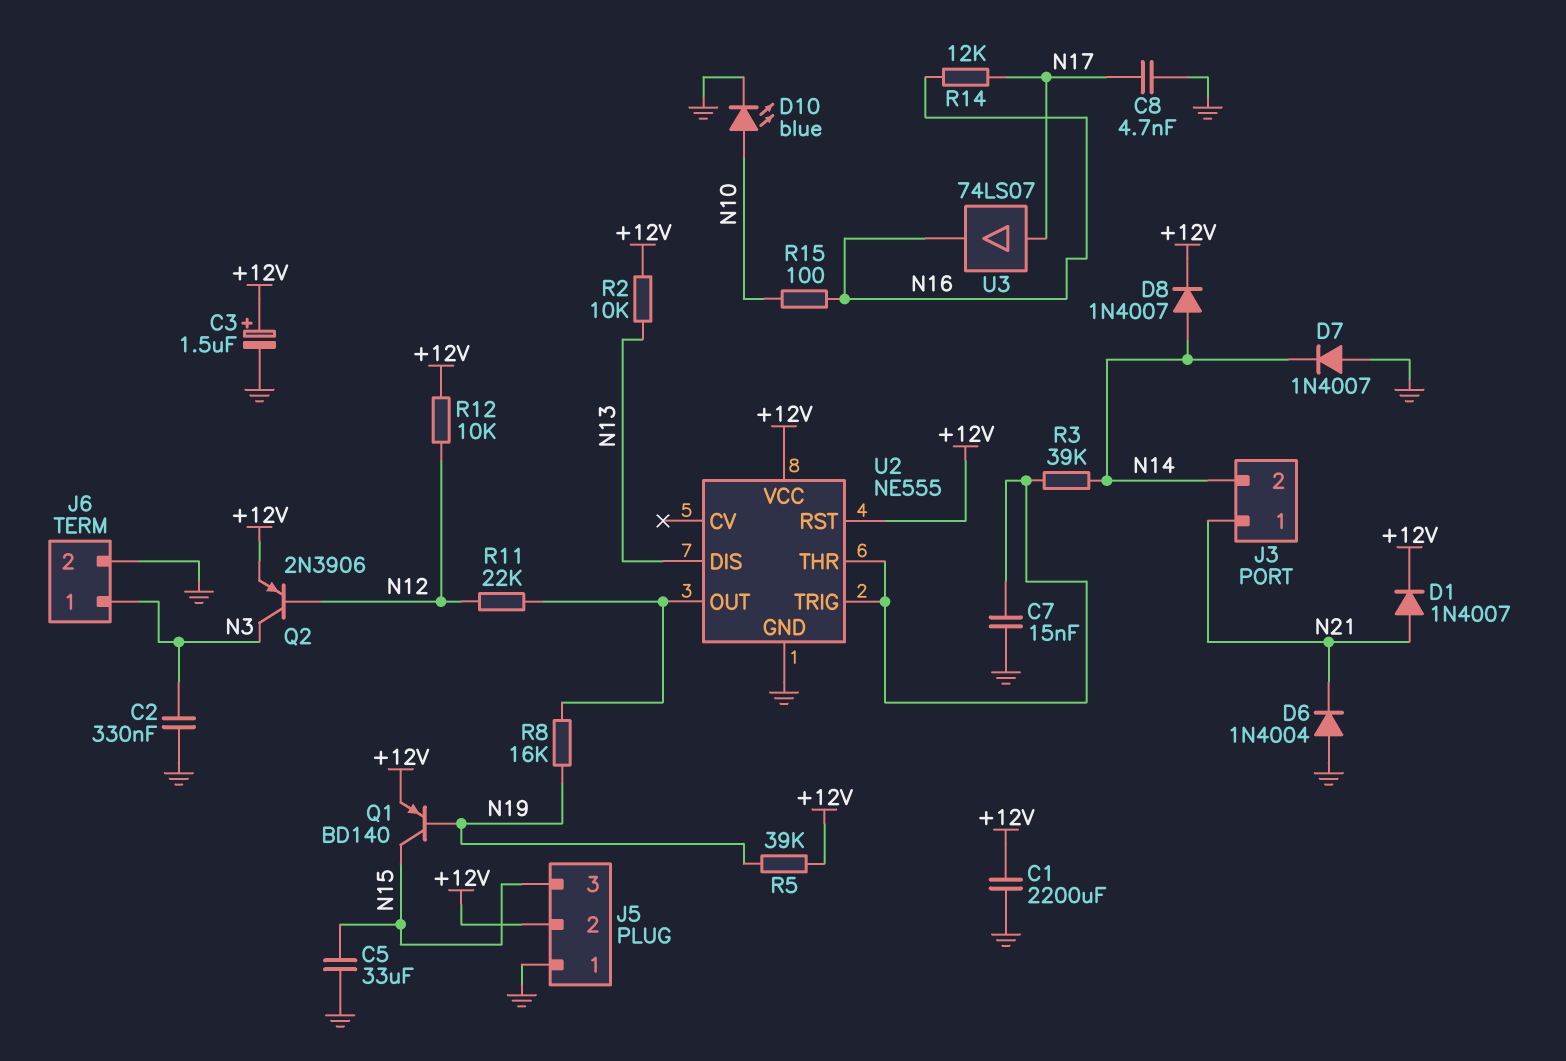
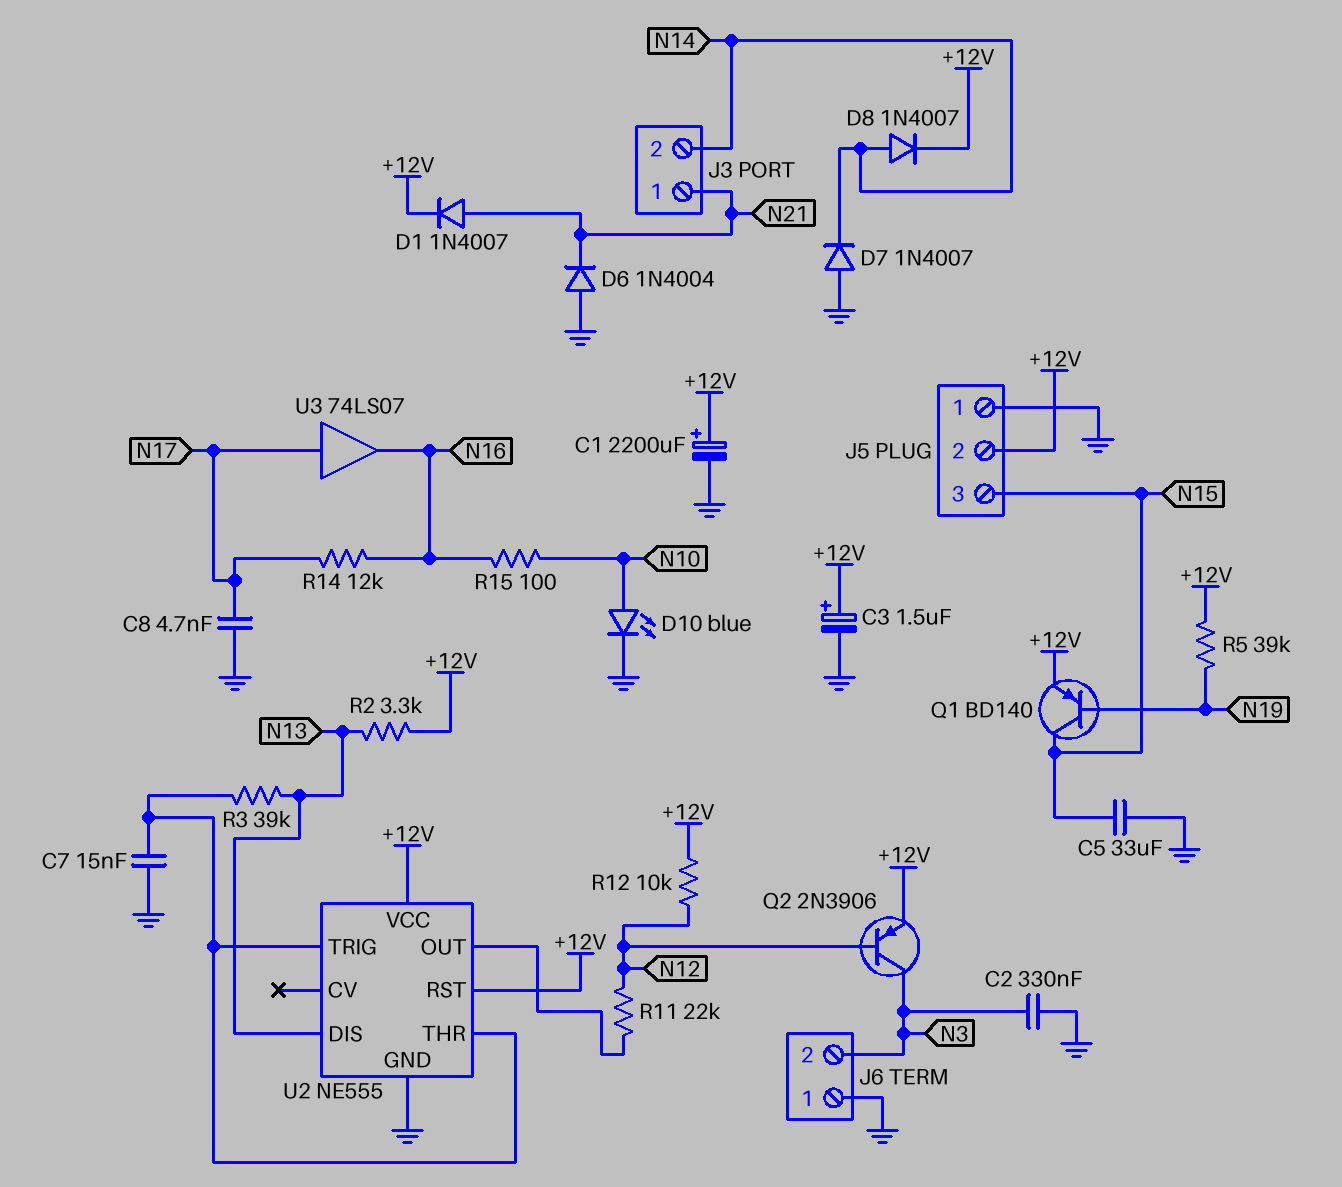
C1: 2200uF (+12V, GND) -> 2200uF (plus +12V, minus GND)
J6 pin 1: N3 -> GND
J6 pin 2: GND -> N3
R2: 10k (+12V, N13) -> 3.3k (+12V, N13)
R3: 39k (N14, U2/THR) -> 39k (N13, U2/THR)
R8: 16k (N19, U2/OUT) -> none

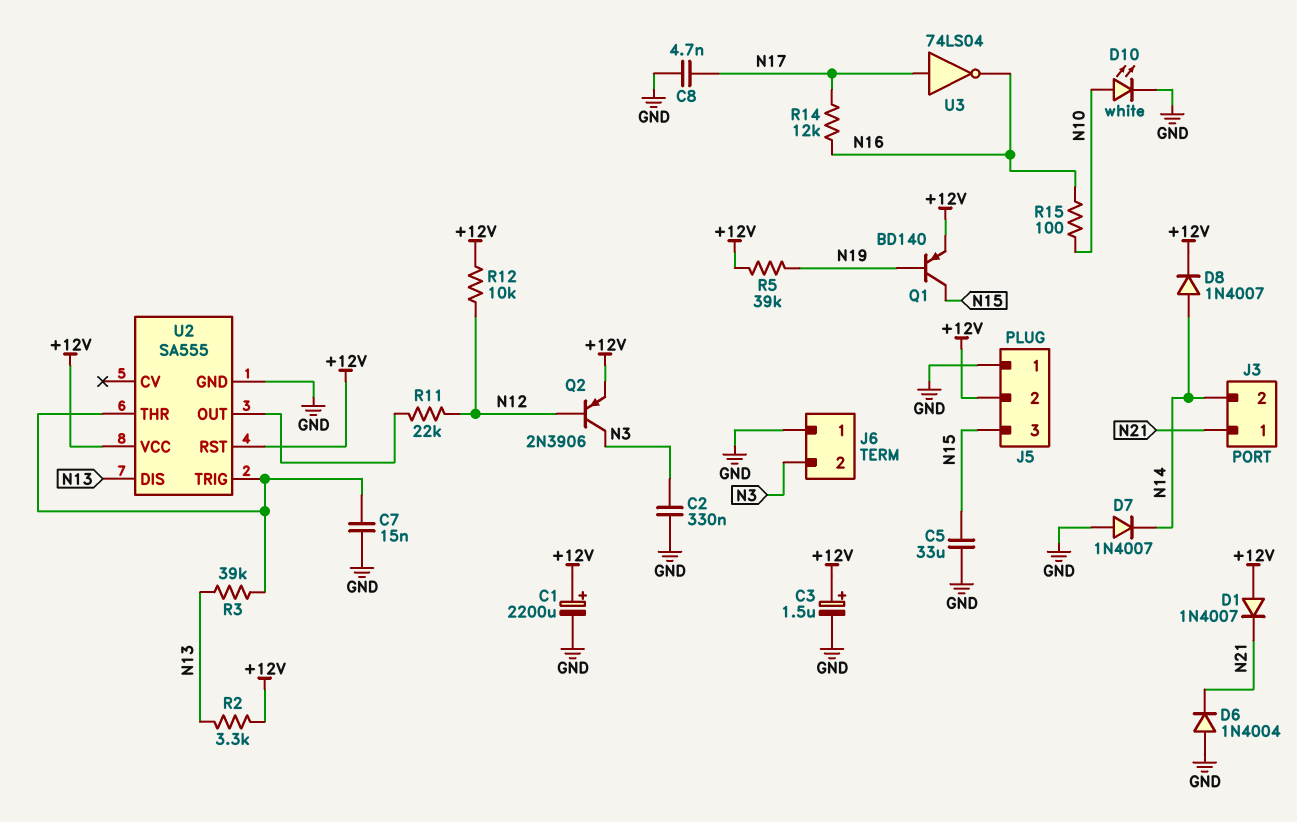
D1: diode 1N4007 (A N21, K +12V) -> diode 1N4007 (A +12V, K N21)
D10: LED blue (A N10, K GND) -> LED white (A N10, K GND)
U2: NE555 -> SA555
U3: buffer 74LS07 (in N17, out N16) -> NOT 74LS04 (in N17, out N16)

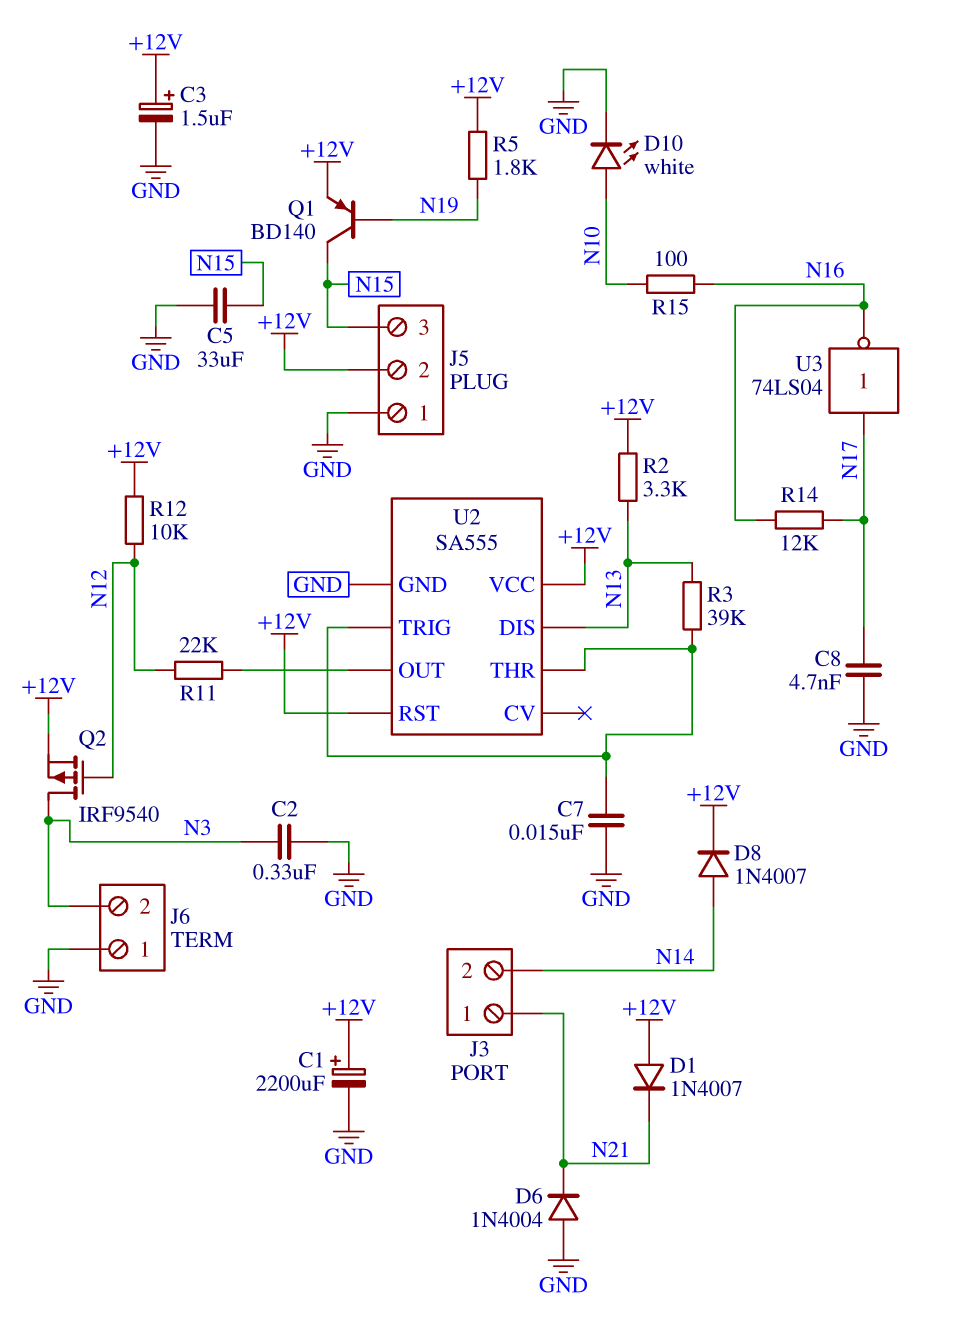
D7: diode 1N4007 (A GND, K N14) -> none
Q2: PNP 2N3906 (B N12, C N3, E +12V) -> PMOS IRF9540 (G N12, D N3, S +12V)
R5: 39k (+12V, N19) -> 1.8k (+12V, N19)

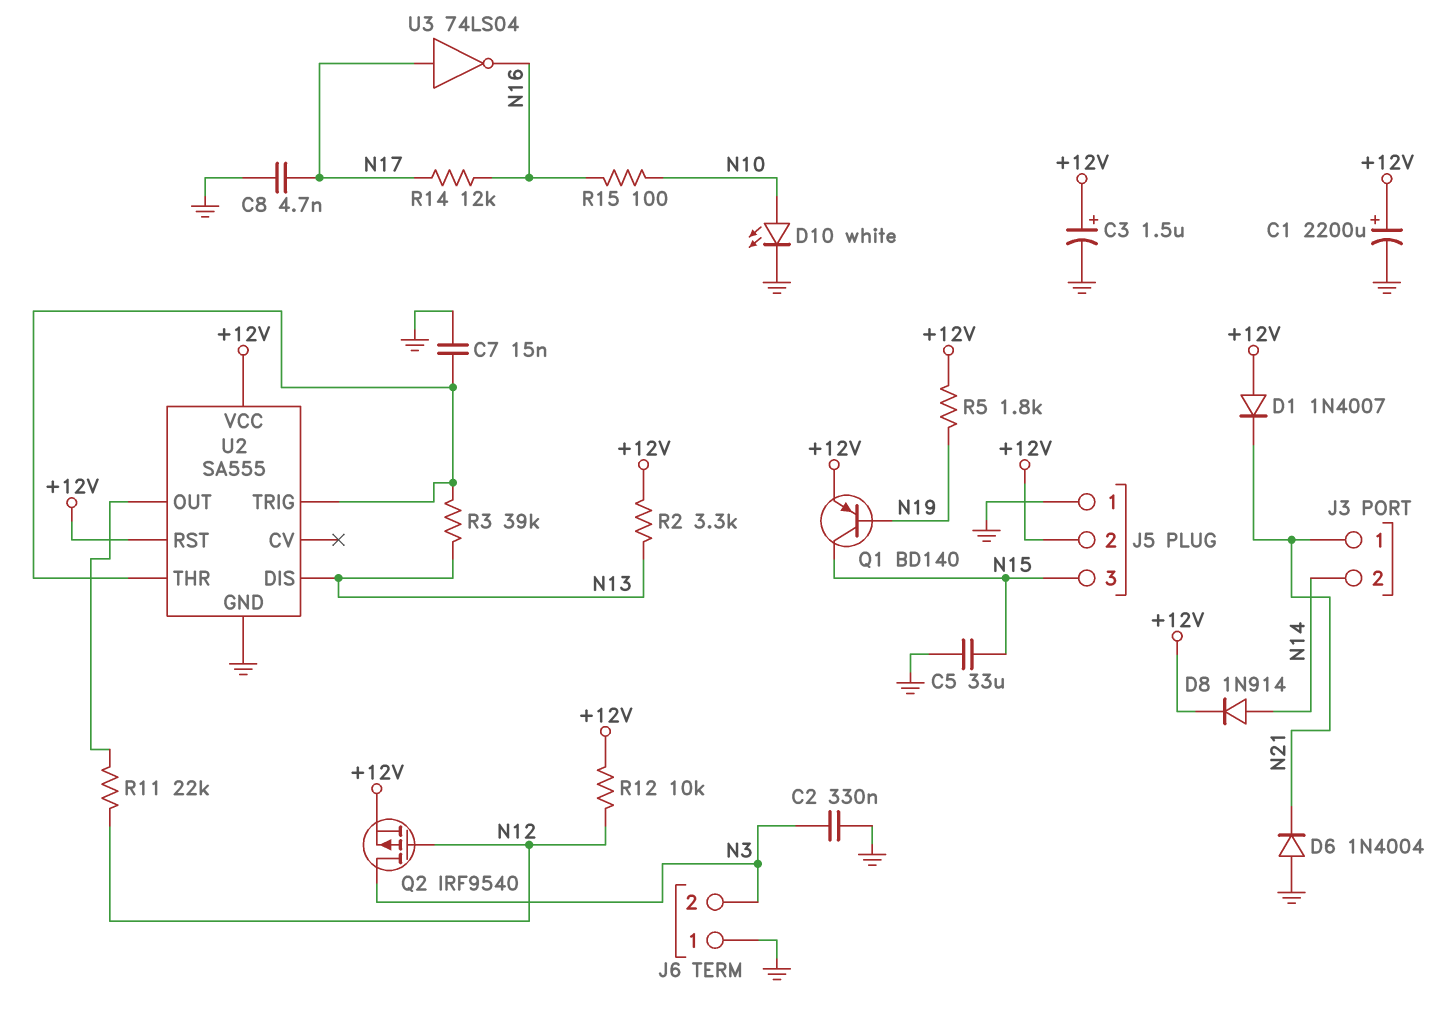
D8: diode 1N4007 (A N14, K +12V) -> diode 1N914 (A N14, K +12V)

